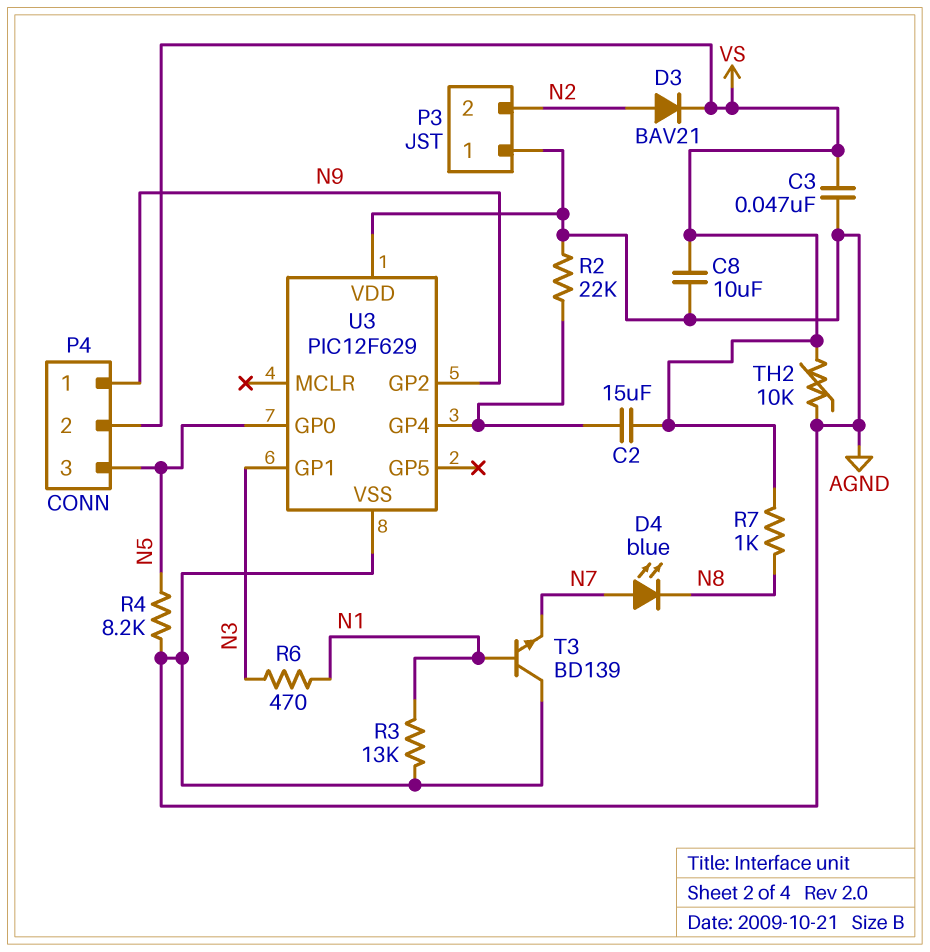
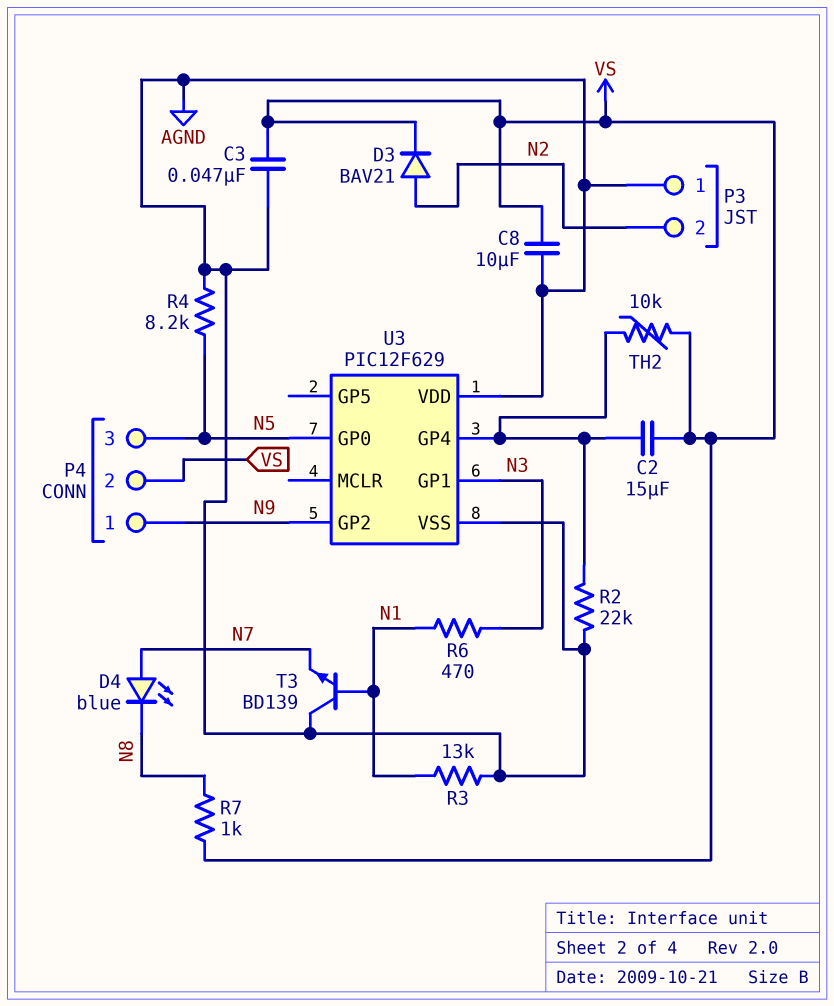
TH2: 10k (AGND, VS) -> 10k (U3/GP4, VS)

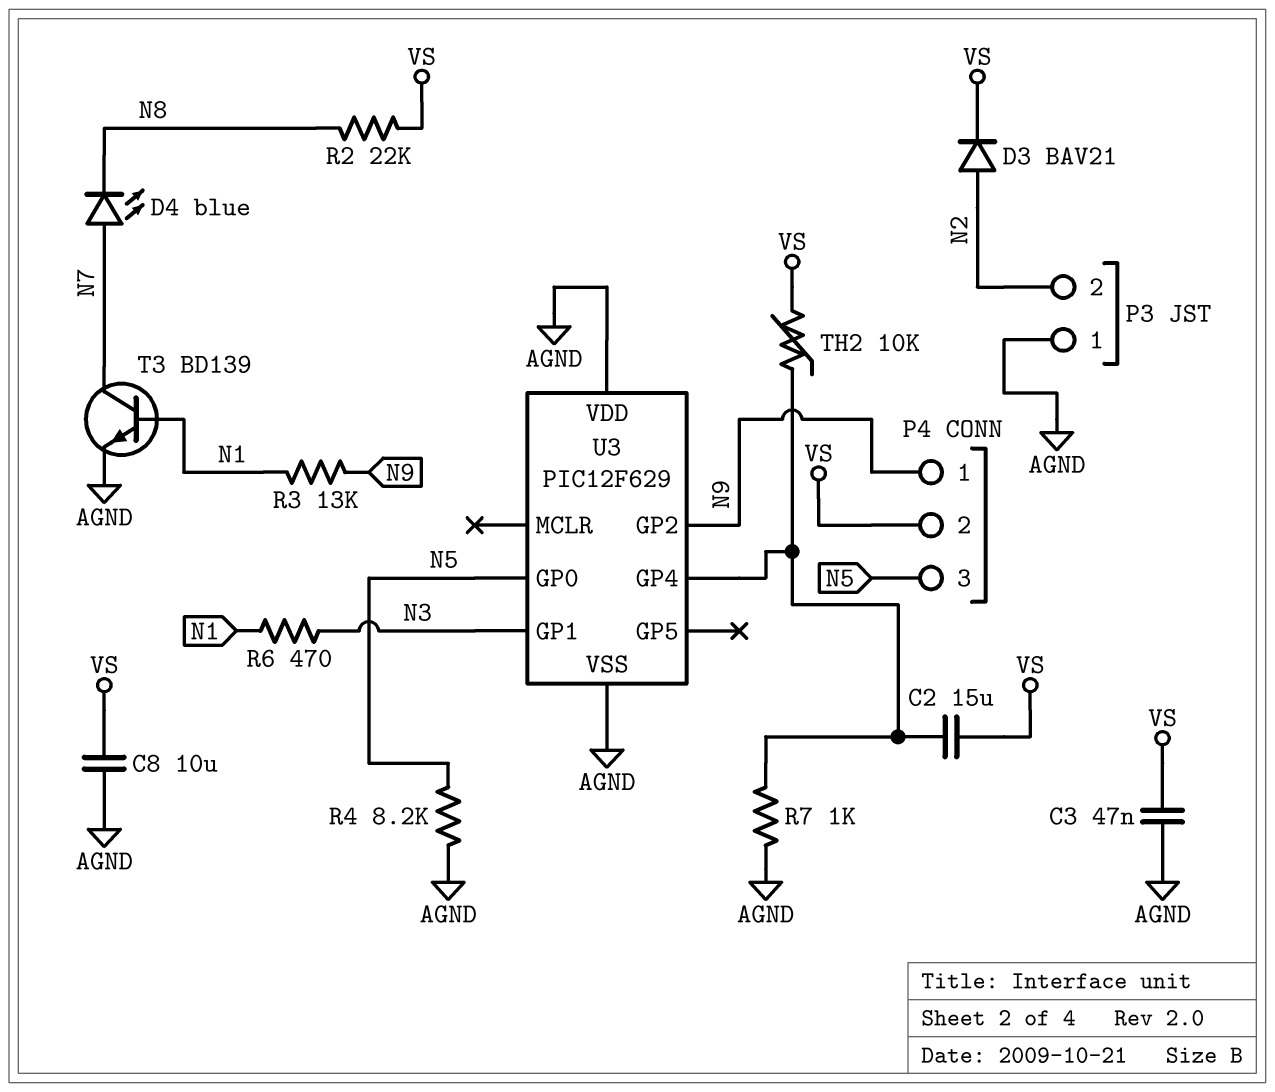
R2: 22k (AGND, U3/GP4) -> 22k (N8, VS)
R3: 13k (AGND, N1) -> 13k (N1, N9)
R7: 1k (N8, VS) -> 1k (AGND, U3/GP4)
T3: NPN BD139 (B N1, C AGND, E N7) -> NPN BD139 (B N1, C N7, E AGND)

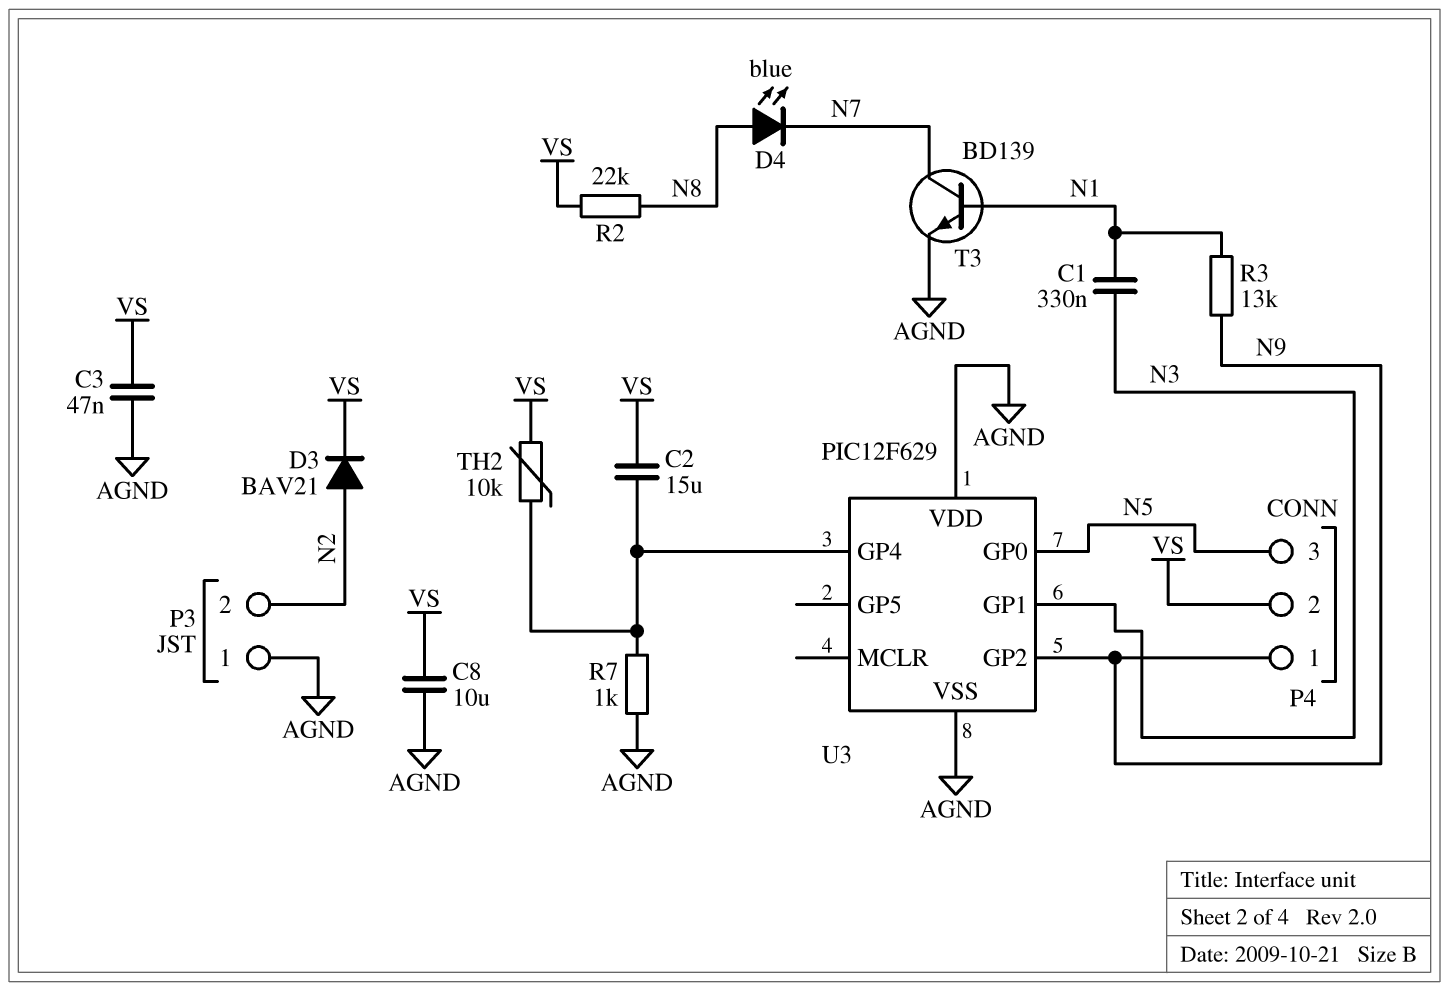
C1: none -> 330nF (N1, N3)
D4: LED blue (A N7, K N8) -> LED blue (A N8, K N7)
R4: 8.2k (AGND, N5) -> none
R6: 470 (N1, N3) -> none

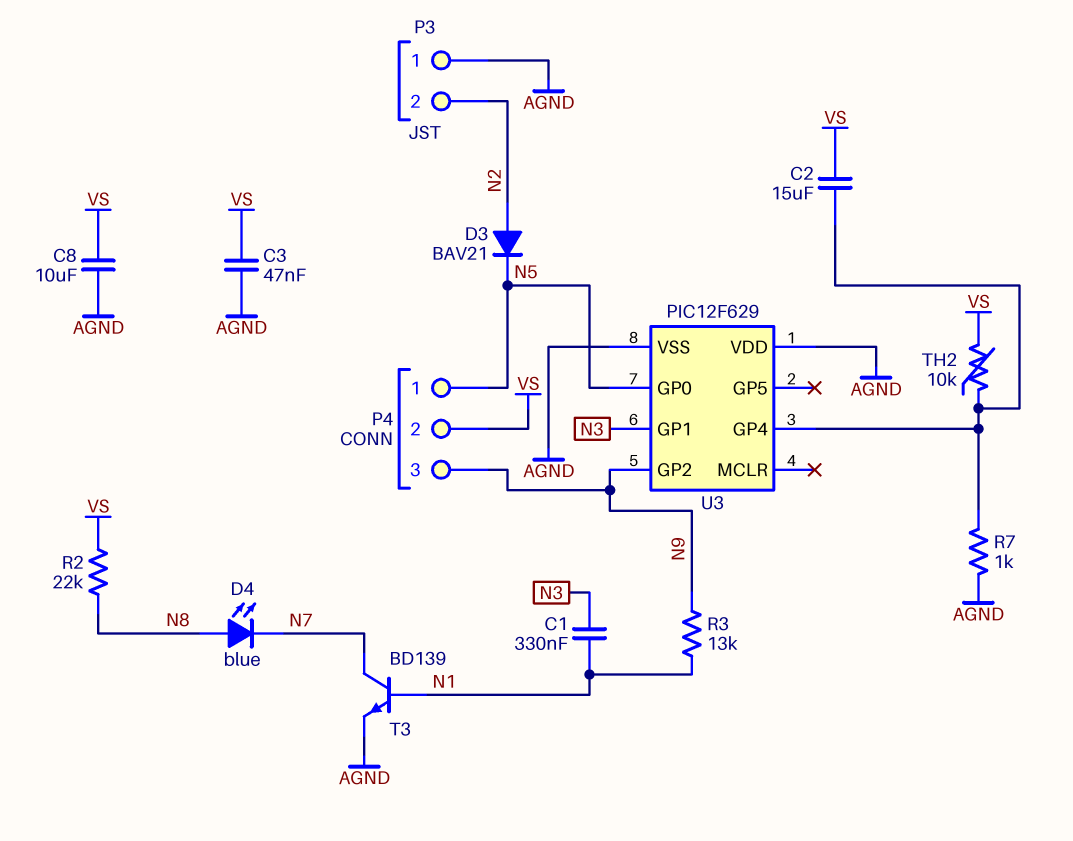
D3: diode BAV21 (A N2, K VS) -> diode BAV21 (A N2, K N5)
P4 pin 1: N9 -> N5
P4 pin 3: N5 -> N9

